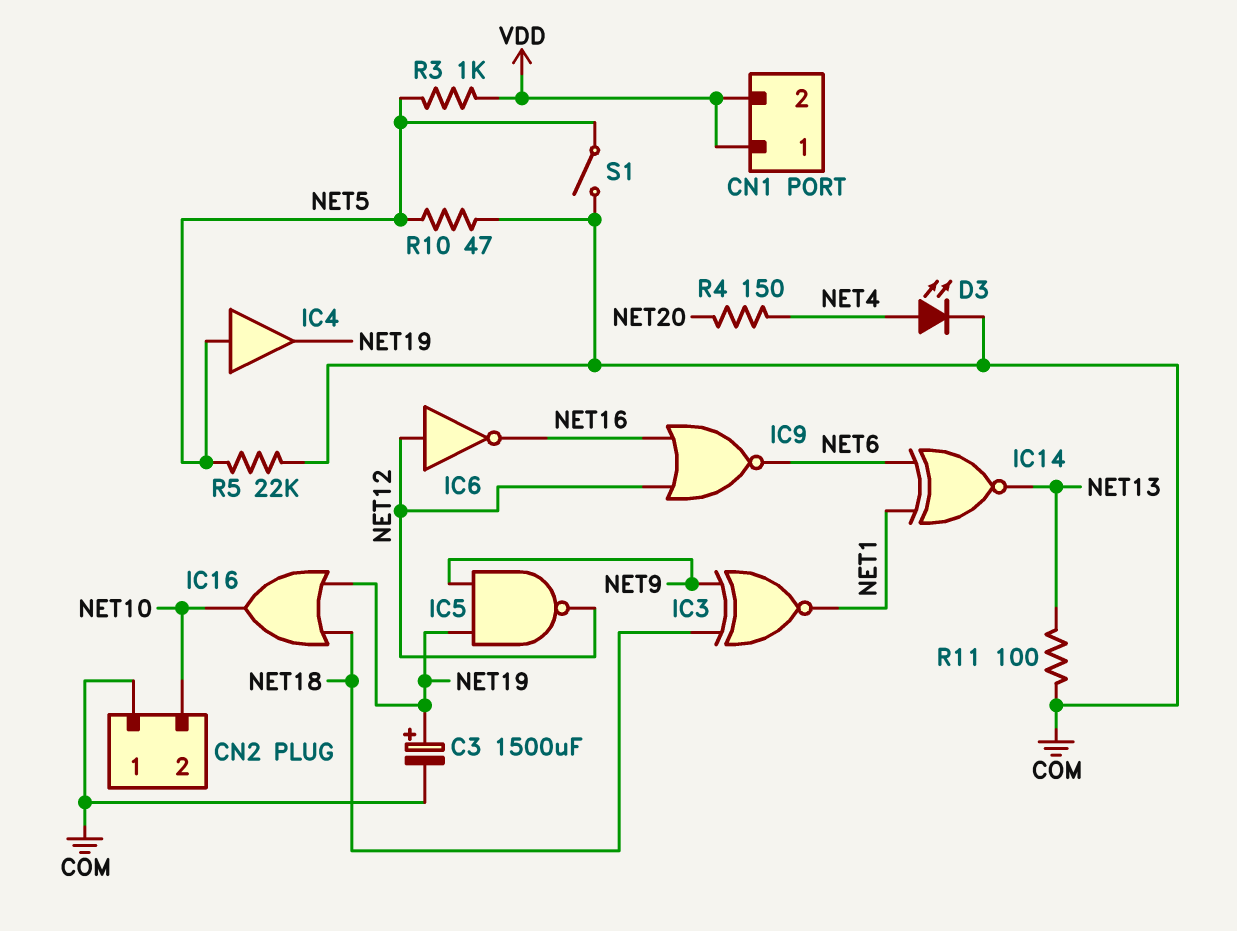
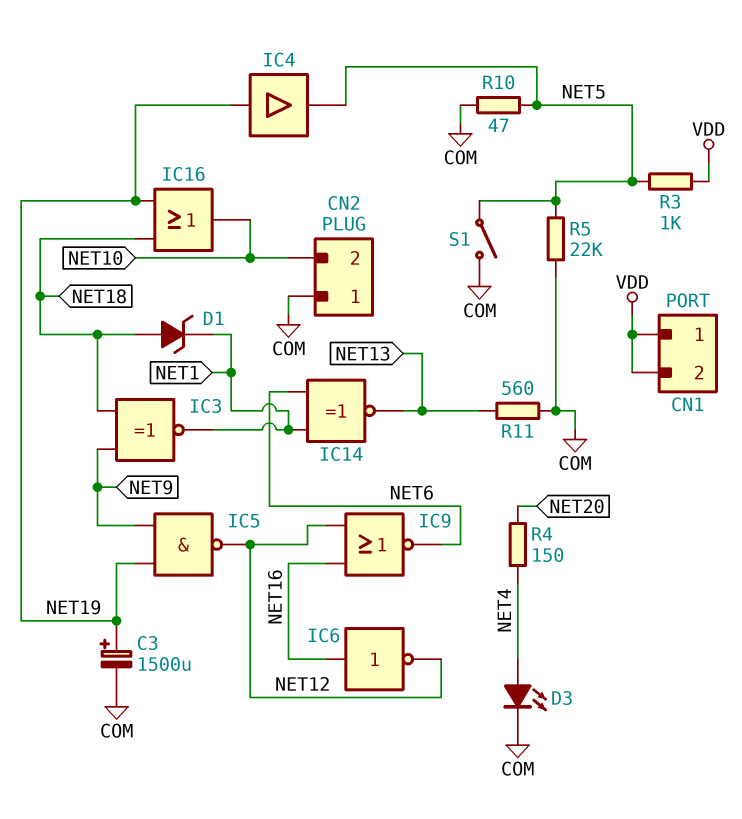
D1: none -> zener (A NET18, K NET1)
IC4: buffer (in NET5, out NET19) -> buffer (in NET19, out NET5)
IC6: NOT (in NET12, out NET16) -> NOT (in NET16, out NET12)
R11: 100 (COM, NET13) -> 560 (COM, NET13)

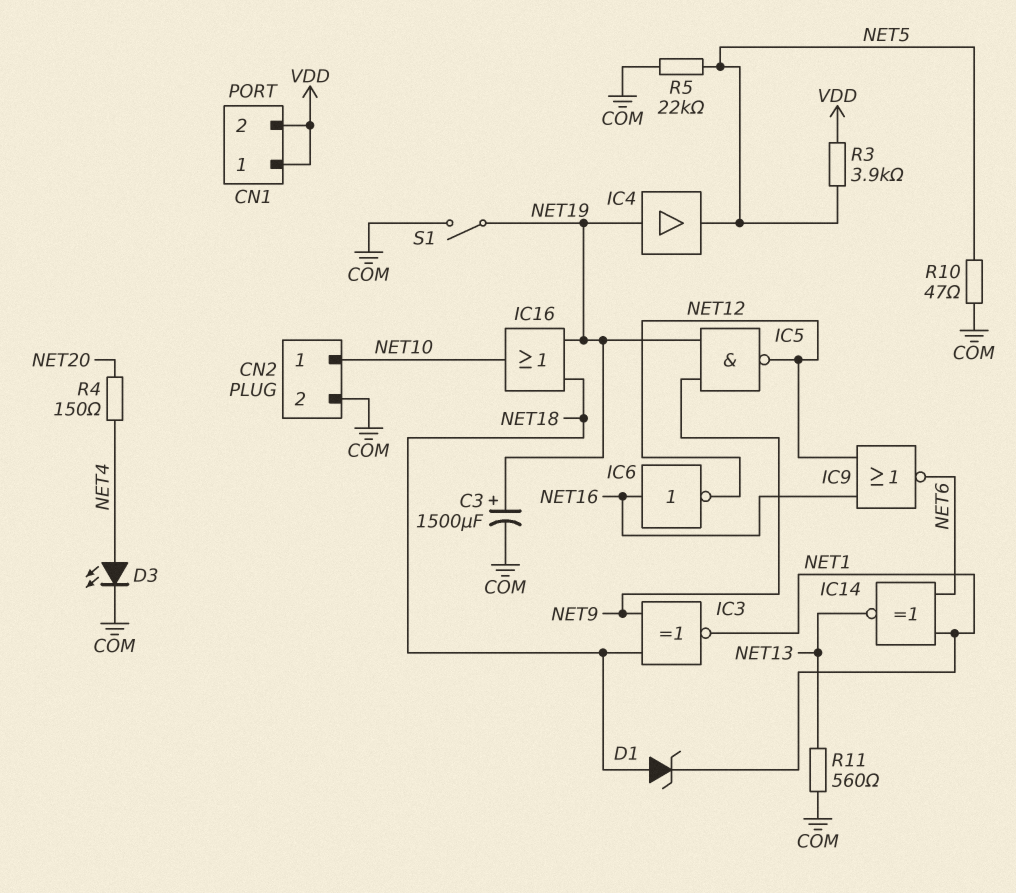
CN2 pin 1: COM -> NET10
CN2 pin 2: NET10 -> COM
R3: 1k (NET5, VDD) -> 3.9k (NET5, VDD)
S1: switch (COM, NET5) -> switch (COM, NET19)

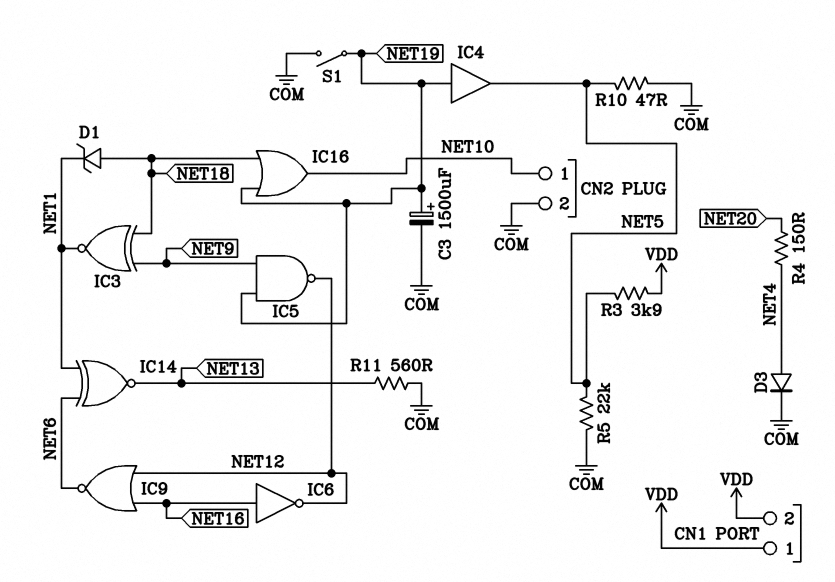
D3: LED (A NET4, K COM) -> diode (A NET4, K COM)

